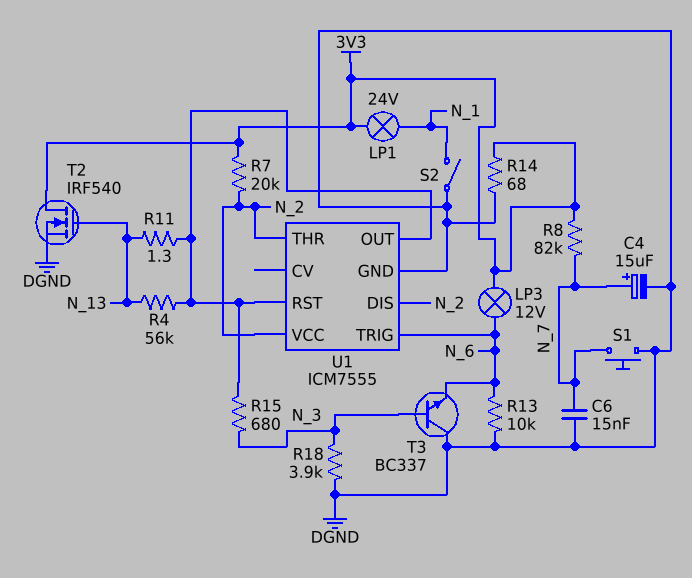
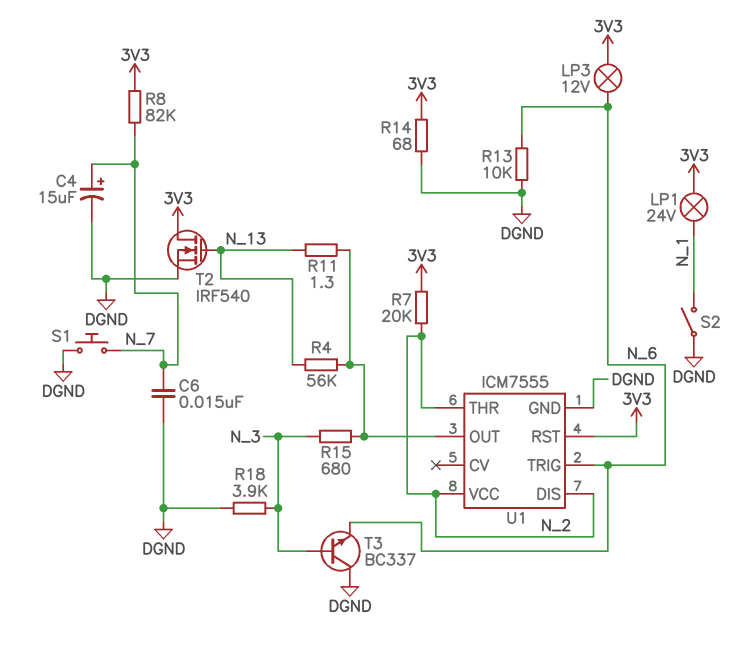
U1 pin RST: U1/OUT -> 3V3

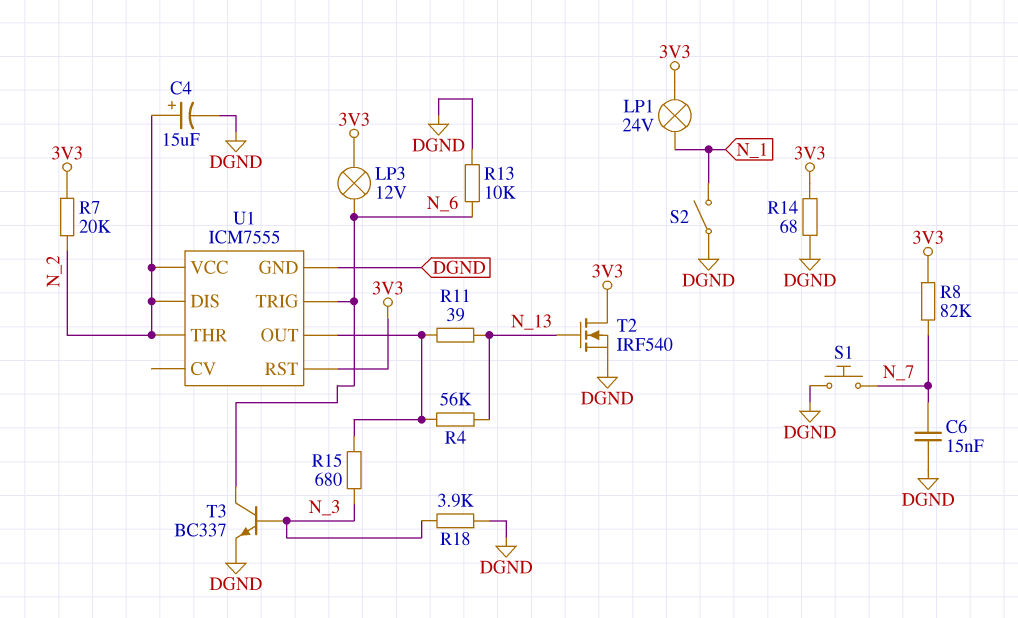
C4: 15uF (plus N_7, minus DGND) -> 15uF (plus N_2, minus DGND)
R11: 1.3 (N_13, U1/OUT) -> 39 (N_13, U1/OUT)
T3: NPN BC337 (B N_3, C DGND, E N_6) -> NPN BC337 (B N_3, C N_6, E DGND)

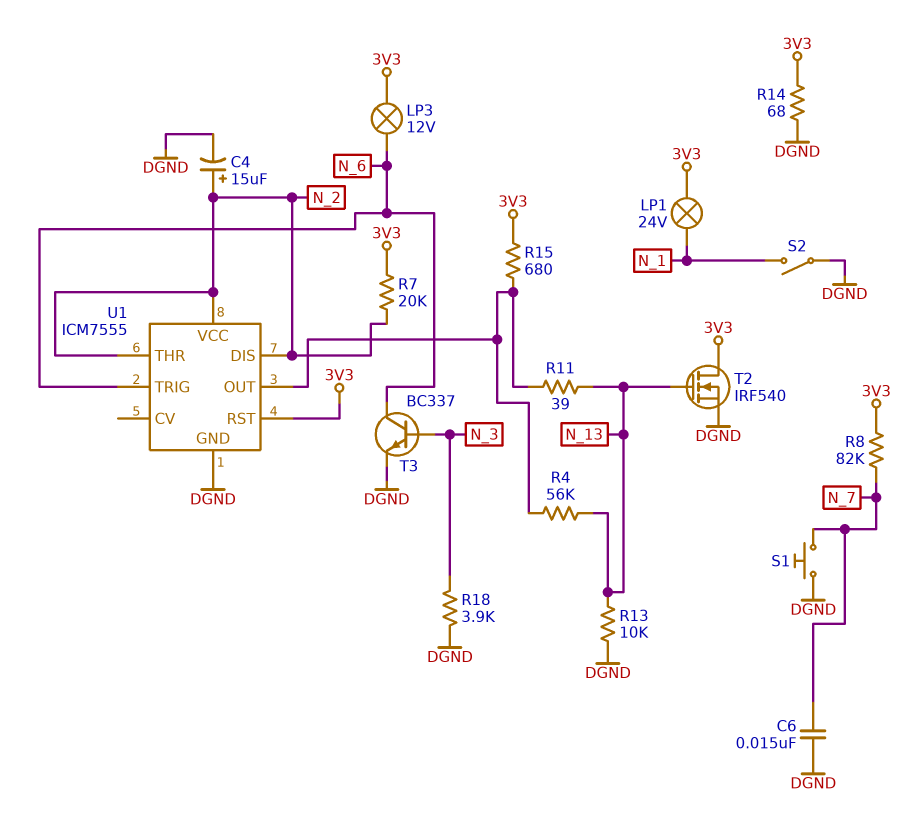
R13: 10k (DGND, N_6) -> 10k (DGND, N_13)
R15: 680 (N_3, U1/OUT) -> 680 (3V3, U1/OUT)

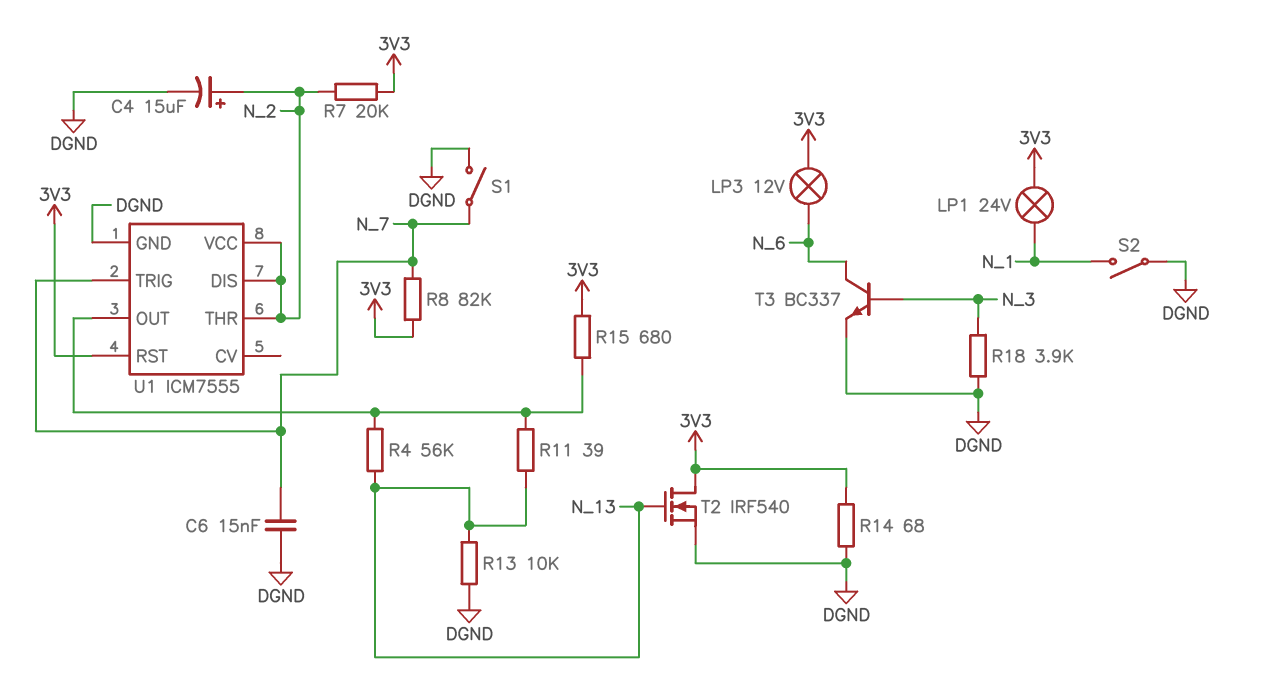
S1: button (DGND, N_7) -> switch (DGND, N_7)
U1 pin TRIG: N_6 -> N_7

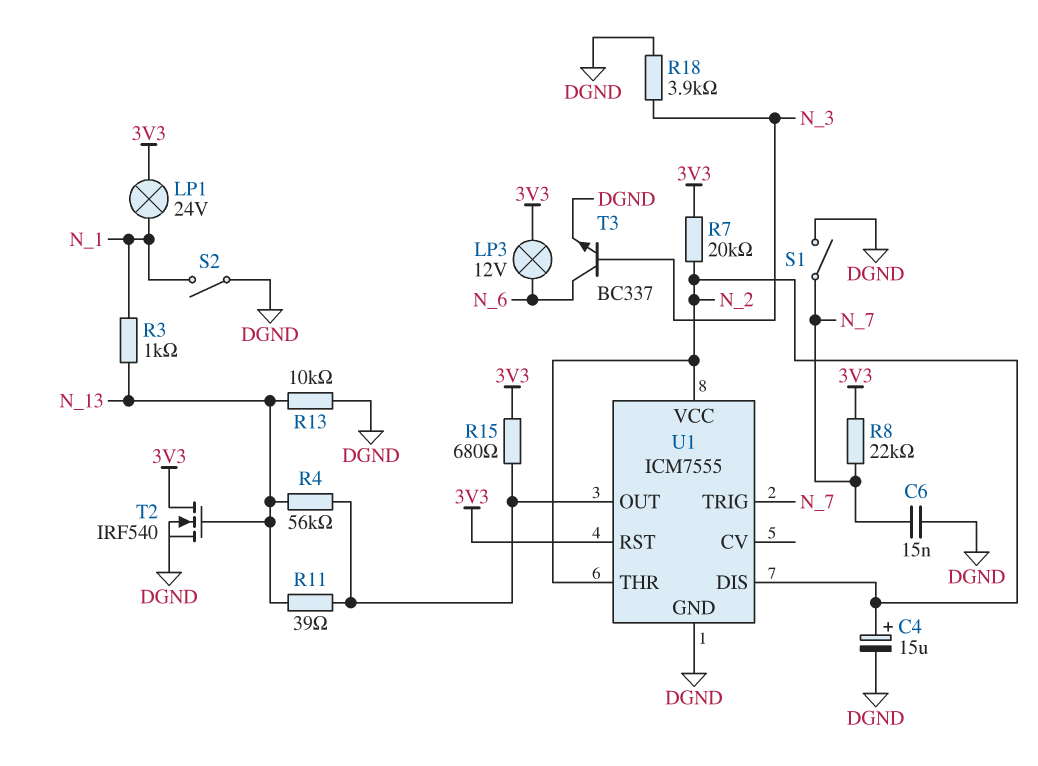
R3: none -> 1k (N_1, N_13)
R8: 82k (3V3, N_7) -> 22k (3V3, N_7)
R14: 68 (3V3, DGND) -> none

